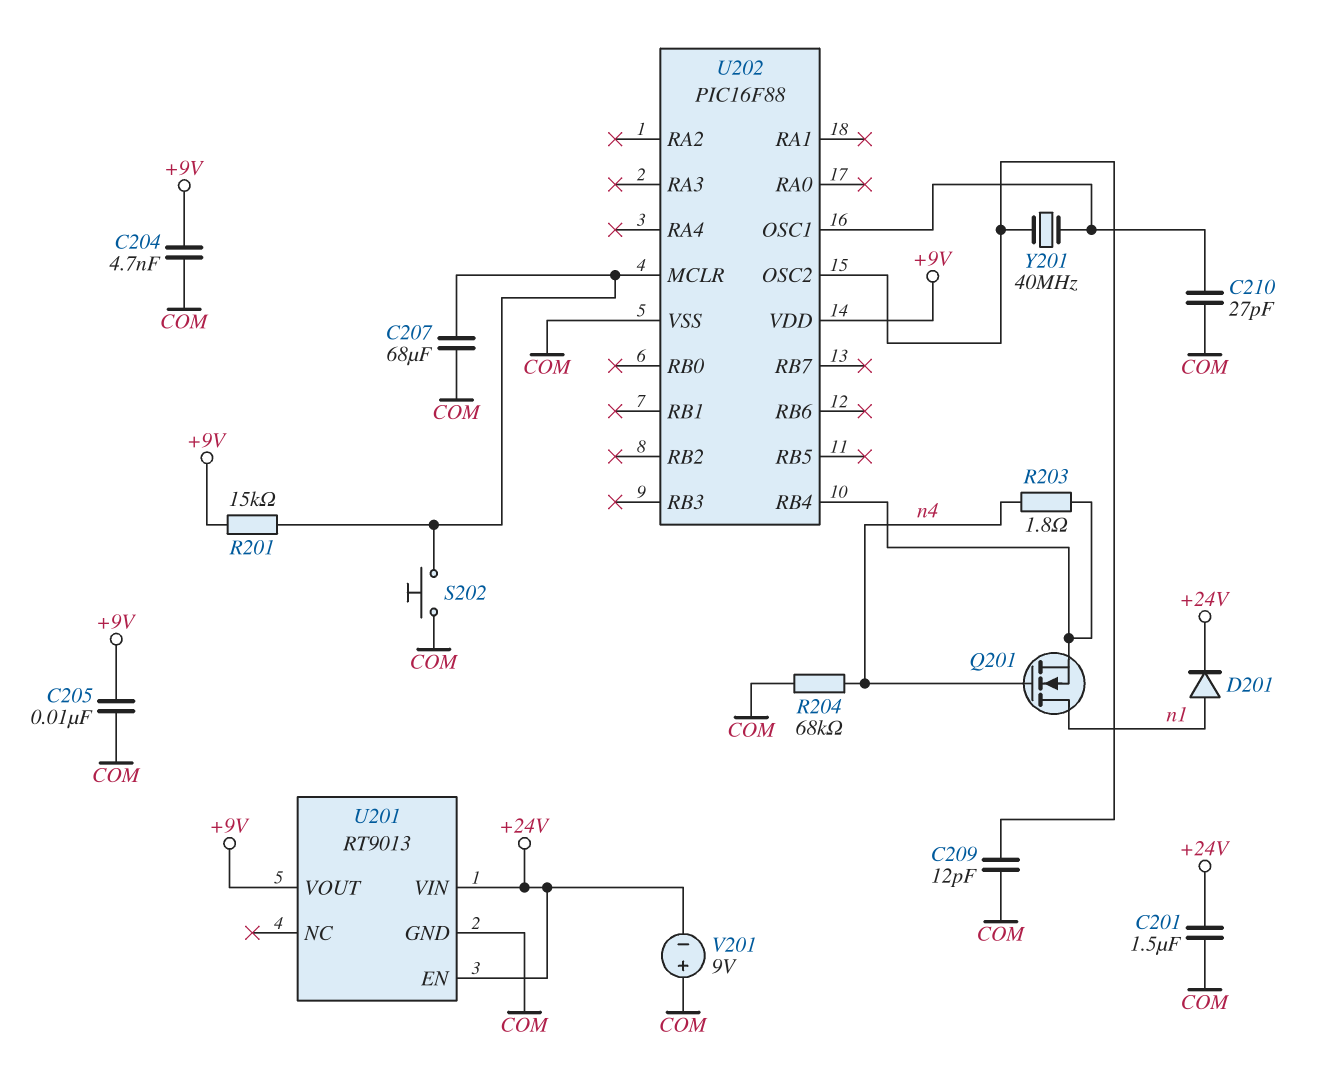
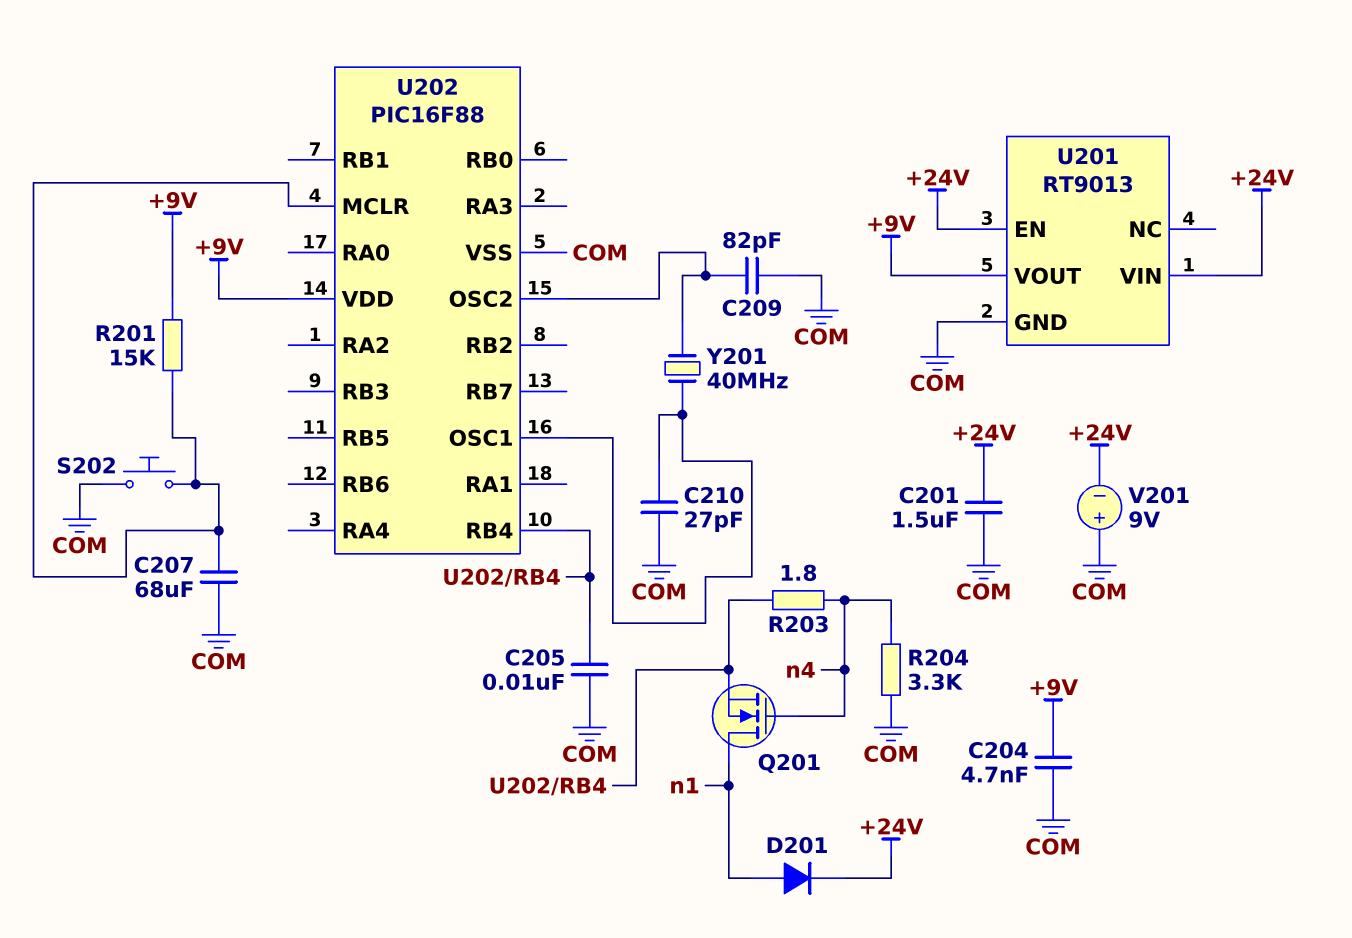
C205: 10nF (+9V, COM) -> 10nF (COM, U202/RB4)
C209: 12pF (COM, U202/OSC2) -> 82pF (COM, U202/OSC2)
R204: 68k (COM, n4) -> 3.3k (COM, n4)

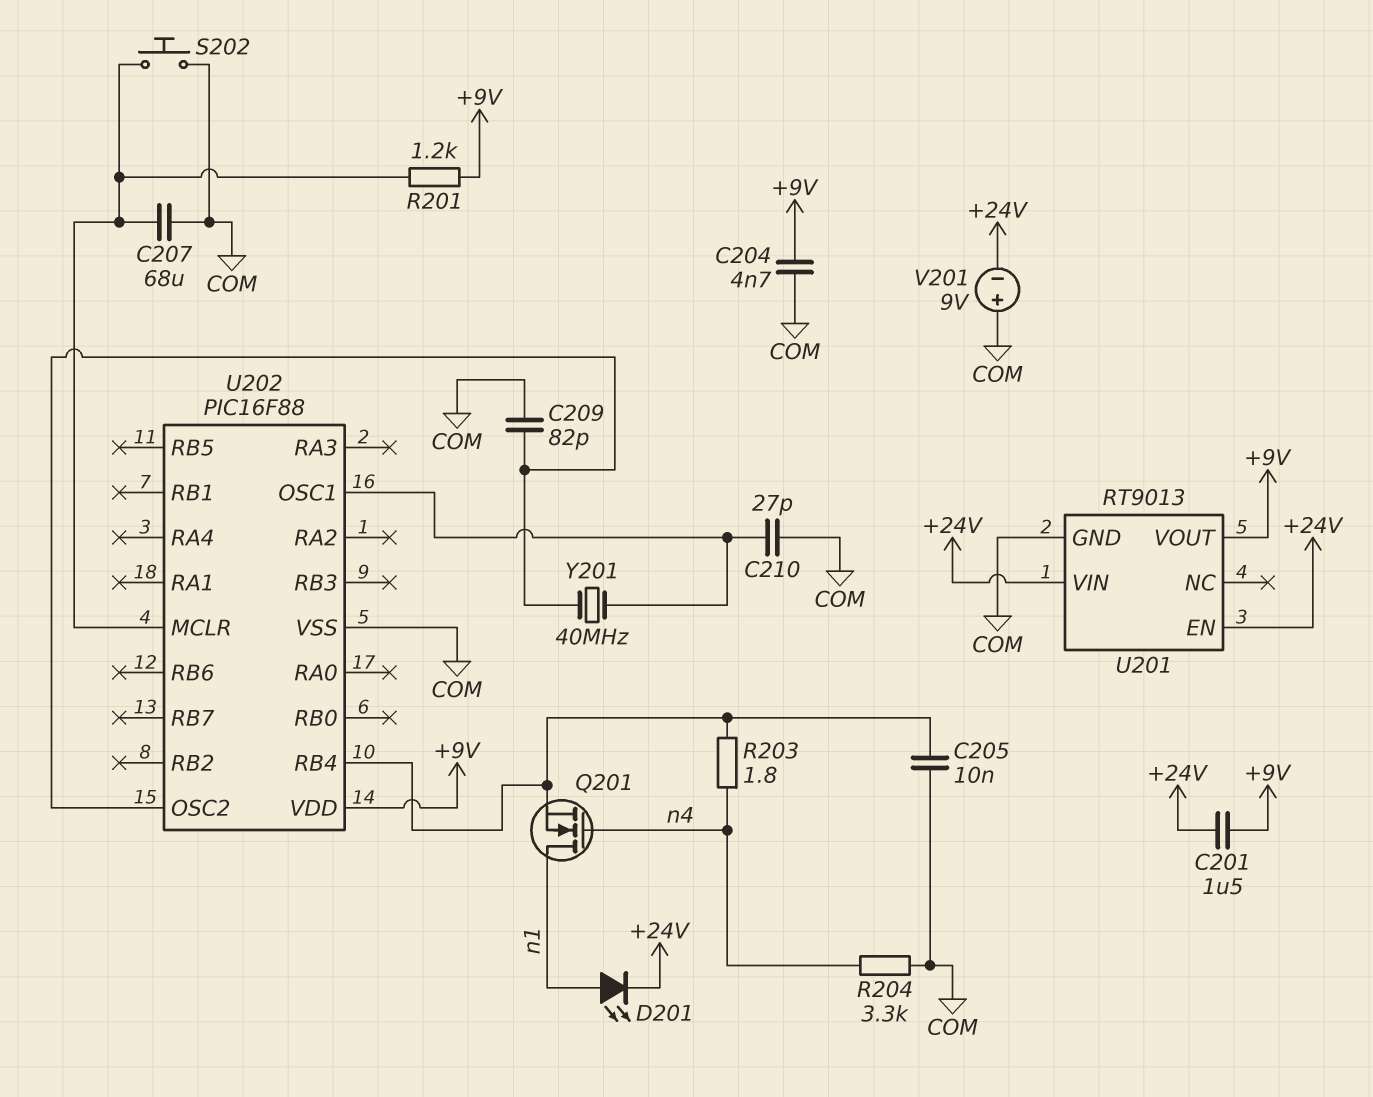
C201: 1.5uF (+24V, COM) -> 1.5uF (+9V, +24V)
D201: diode (A n1, K +24V) -> LED (A n1, K +24V)
R201: 15k (+9V, U202/MCLR) -> 1.2k (+9V, U202/MCLR)

